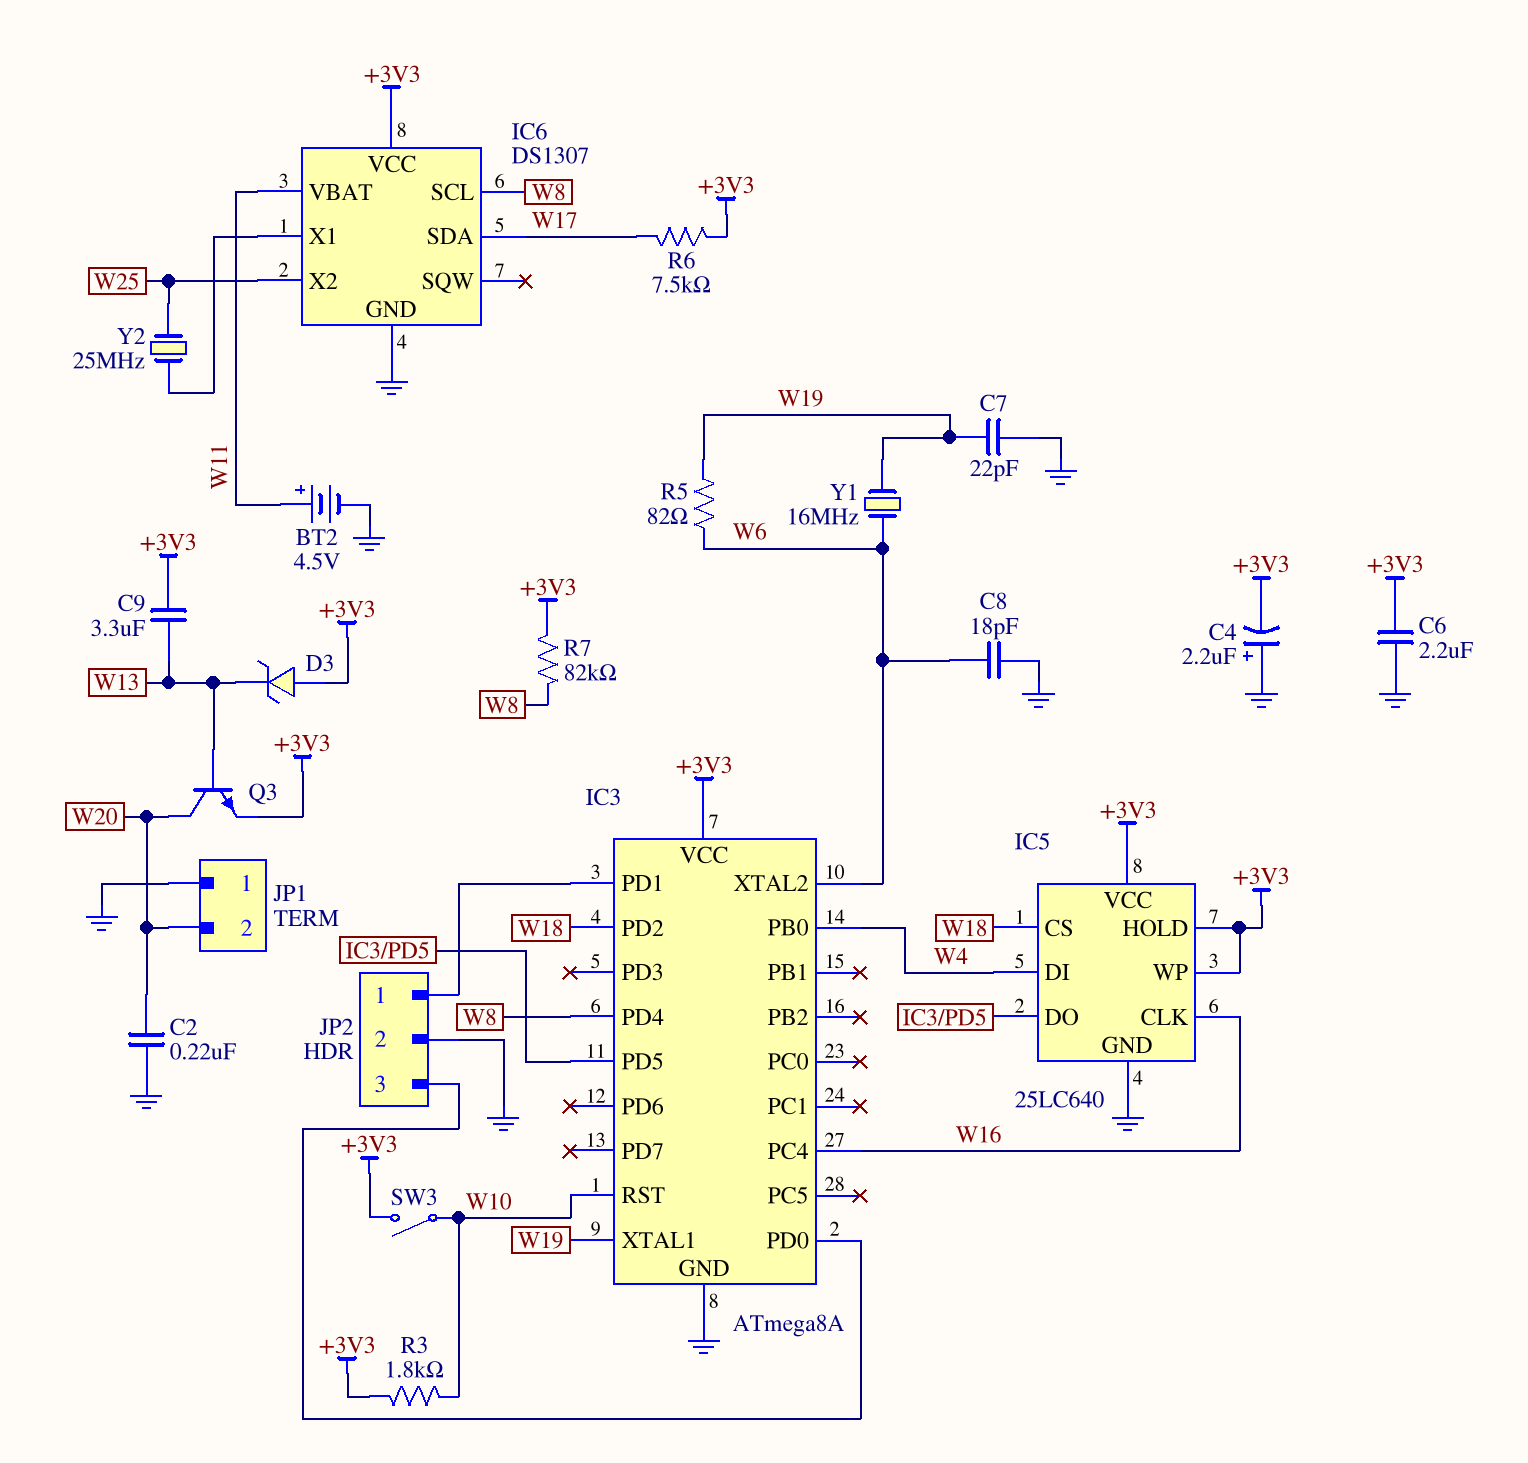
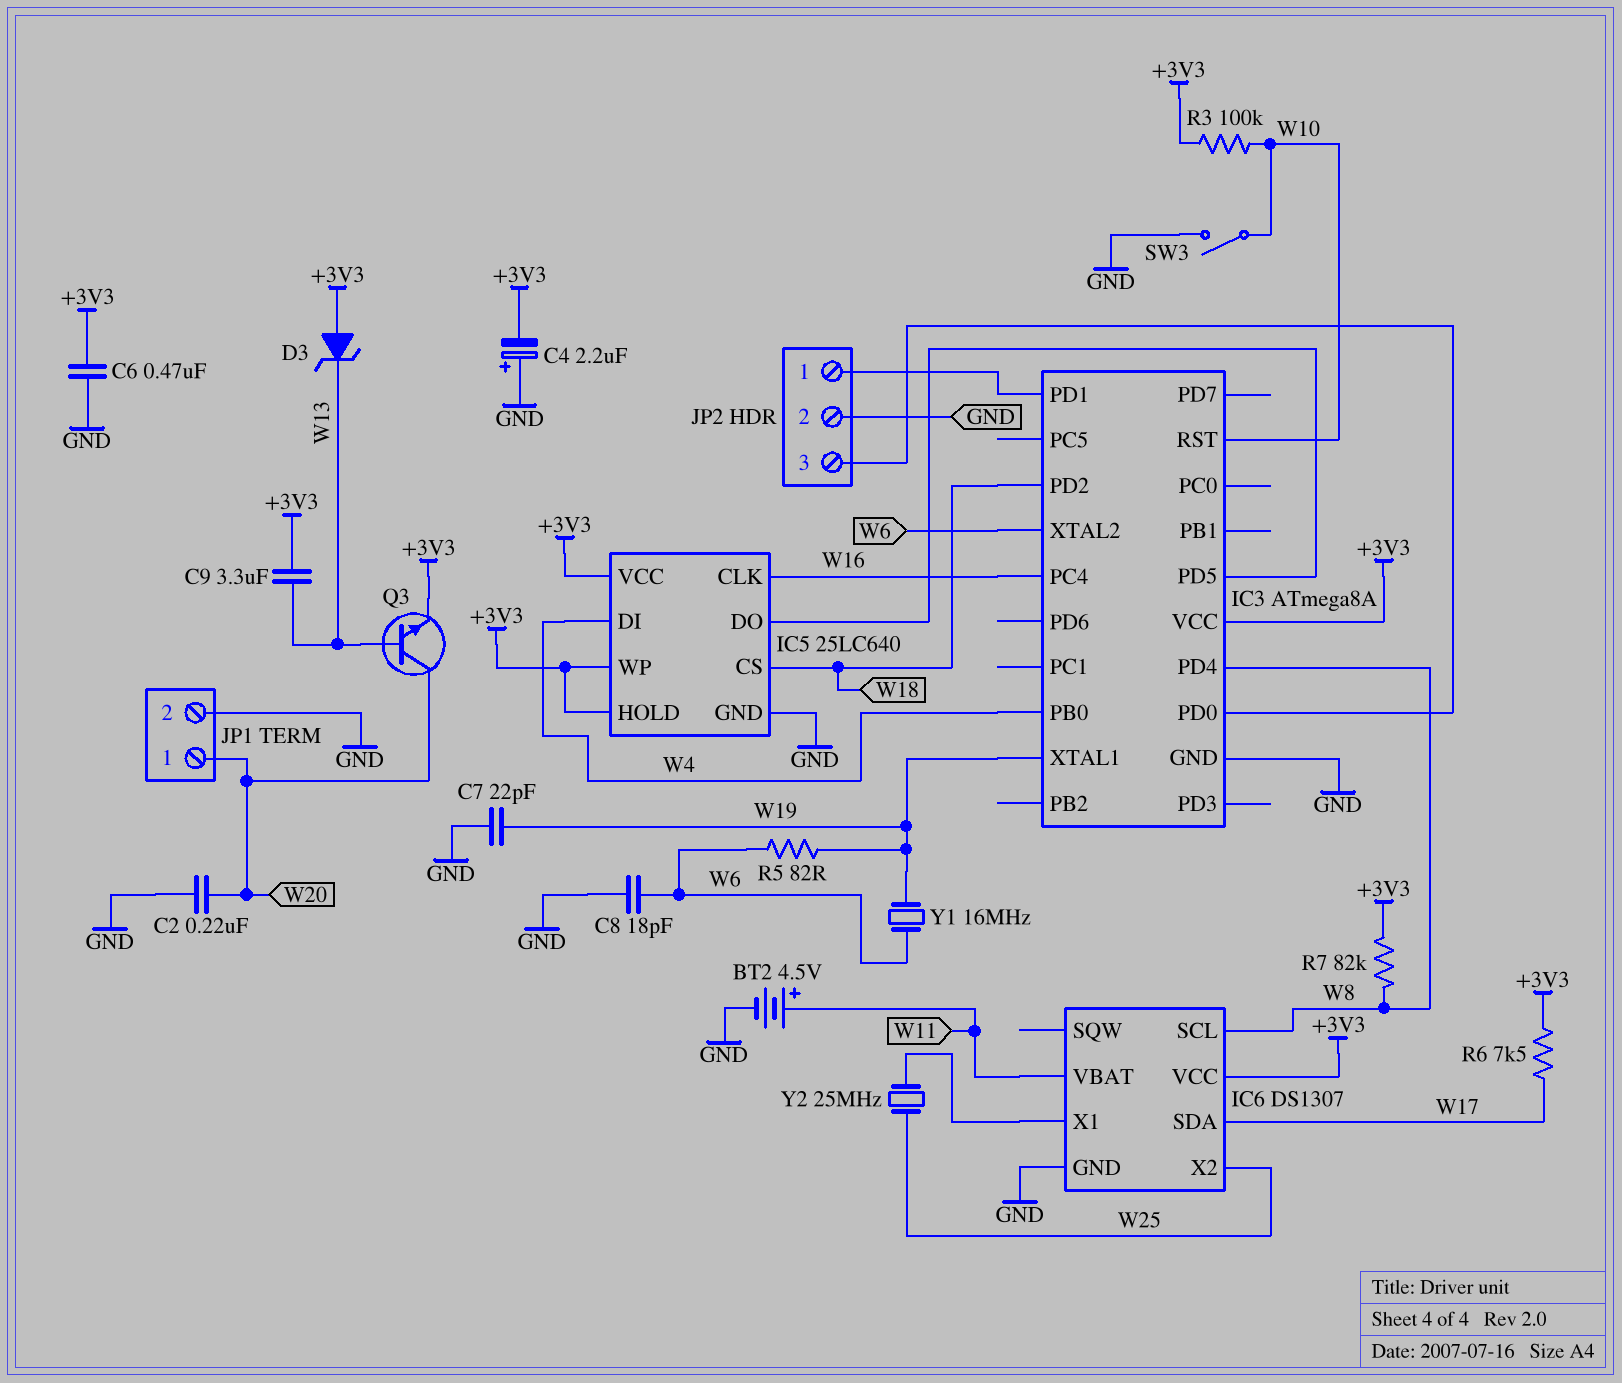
C6: 2.2uF (+3V3, GND) -> 470nF (+3V3, GND)
JP1 pin 1: GND -> W20
JP1 pin 2: W20 -> GND
R3: 1.8k (+3V3, W10) -> 100k (+3V3, W10)
SW3: switch (+3V3, W10) -> switch (GND, W10)

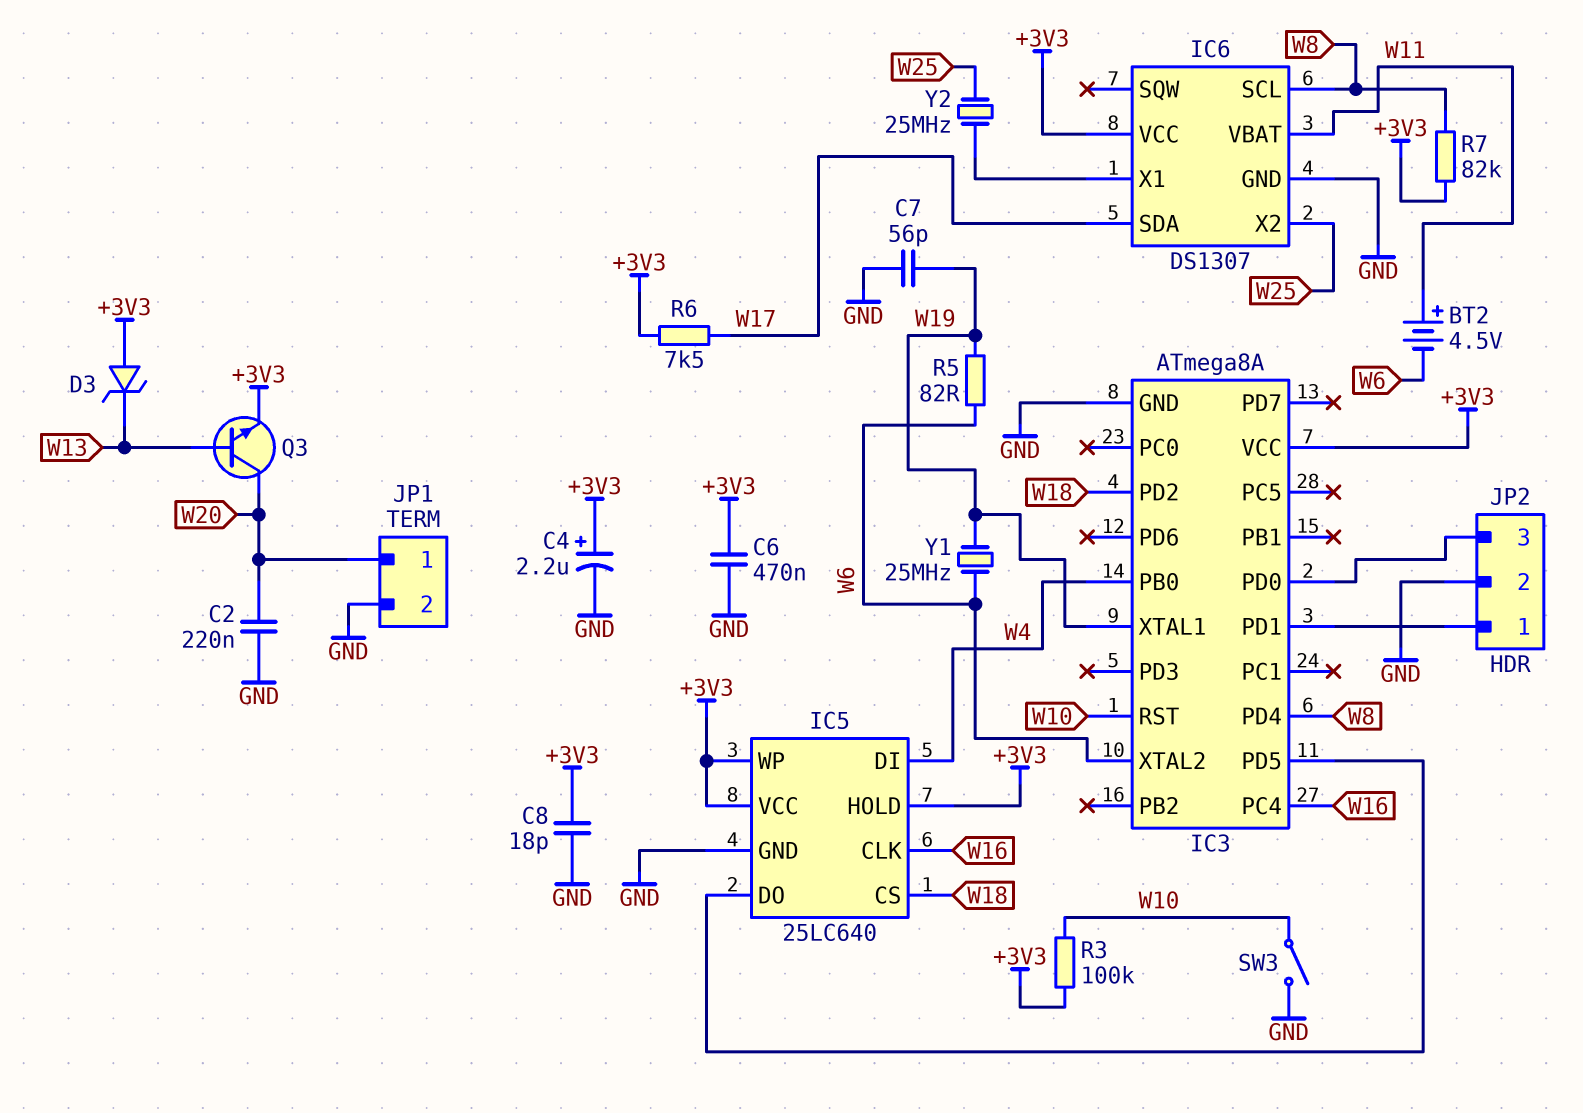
BT2: 4.5V (plus W11, minus GND) -> 4.5V (plus W11, minus W6)
C4: 2.2uF (plus GND, minus +3V3) -> 2.2uF (plus +3V3, minus GND)
C7: 22pF (GND, W19) -> 56pF (GND, W19)
C8: 18pF (GND, W6) -> 18pF (+3V3, GND)
C9: 3.3uF (+3V3, W13) -> none
Y1: 16MHz (W6, W19) -> 25MHz (W6, W19)

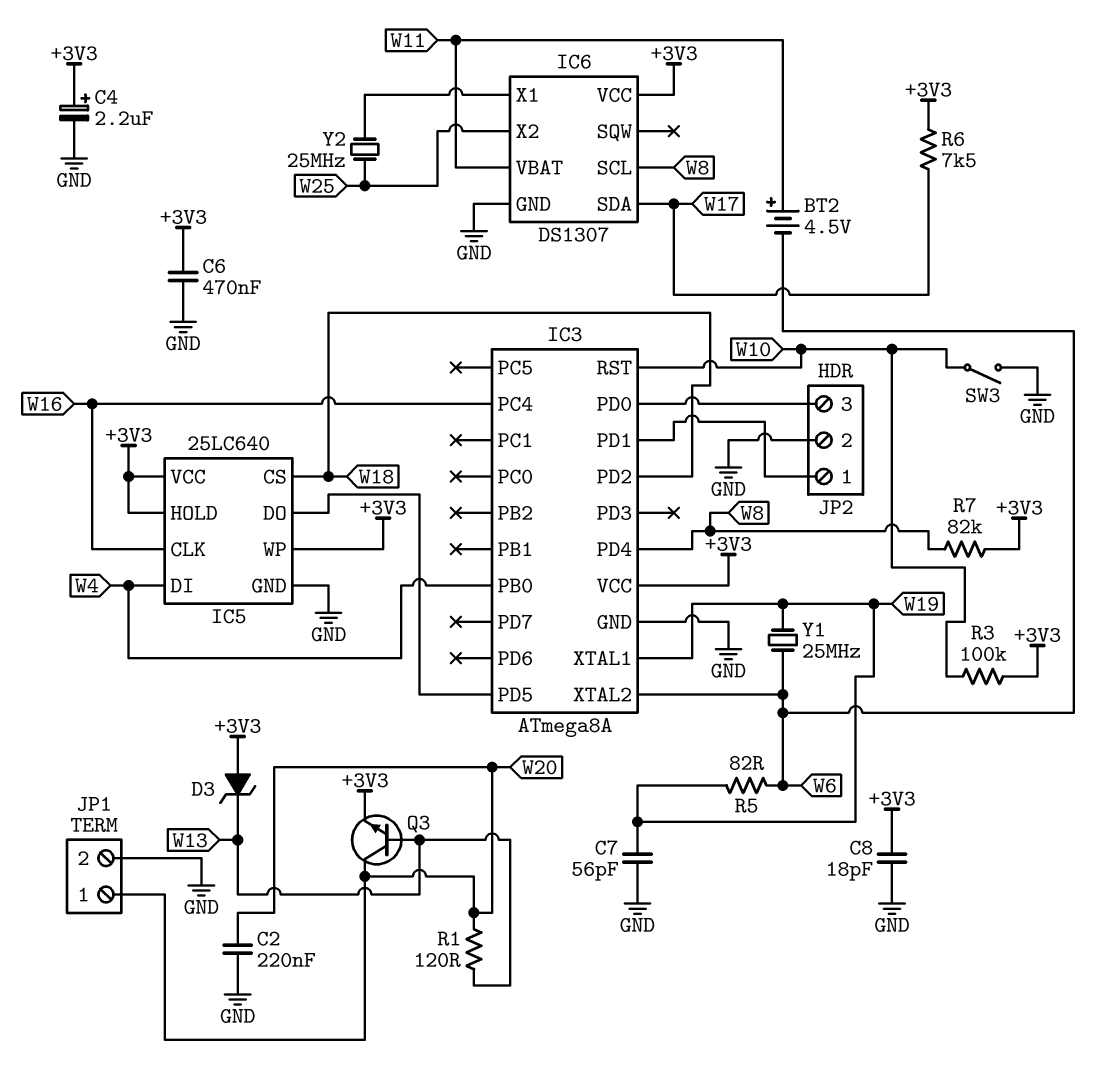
R1: none -> 120 (W13, W20)

